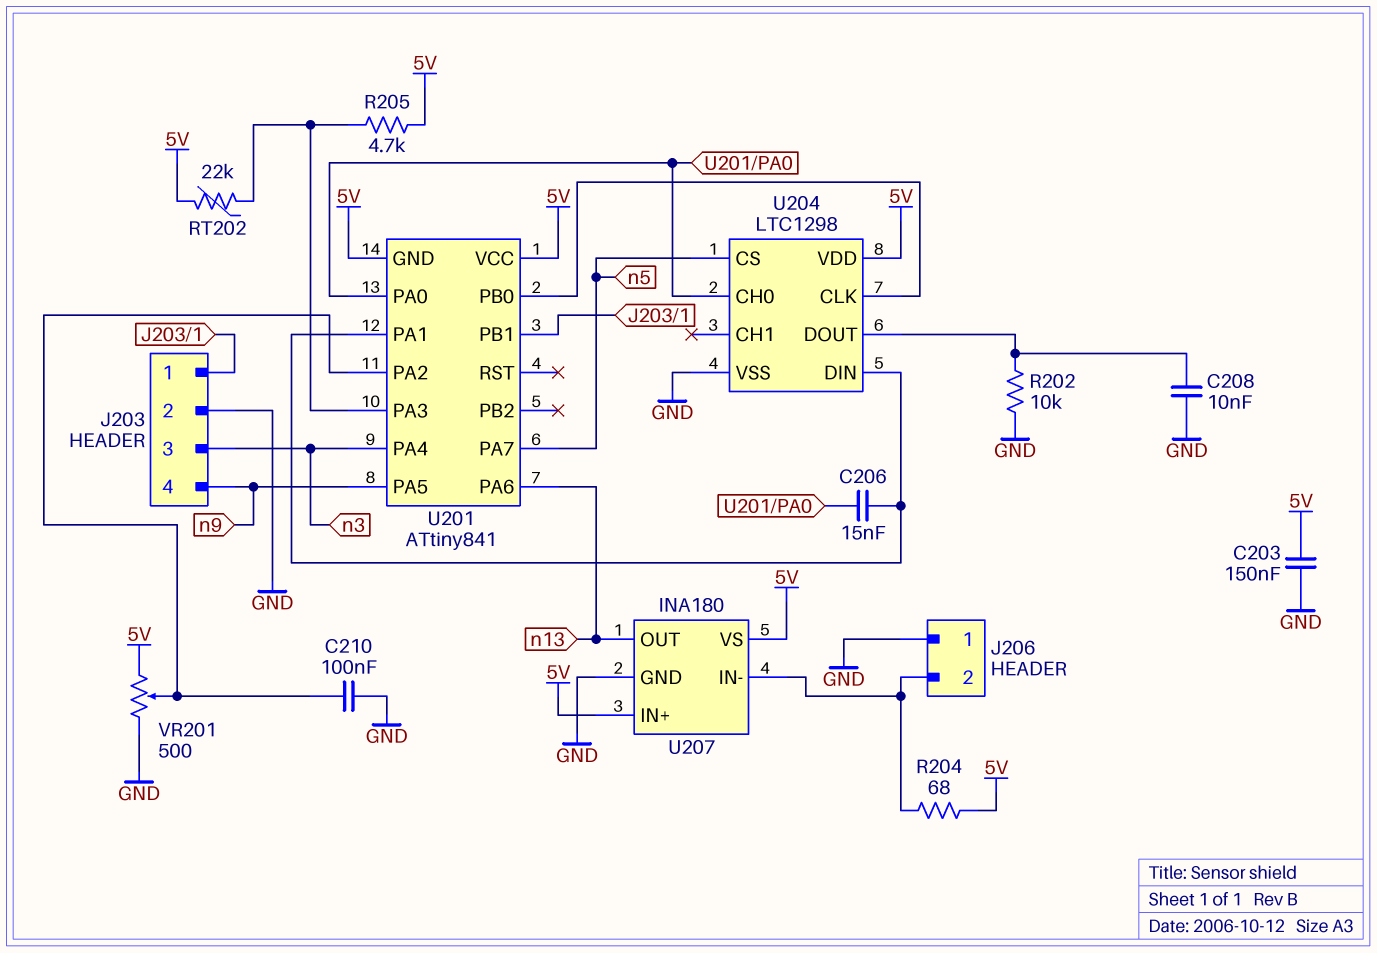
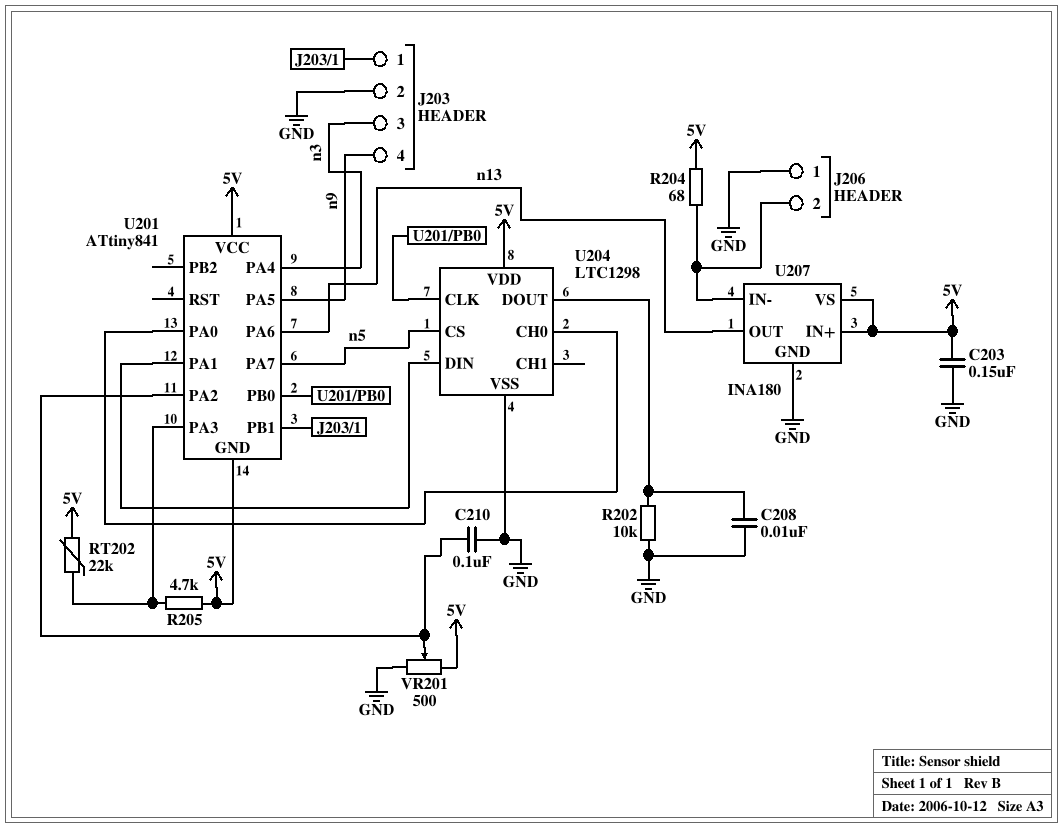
C206: 15nF (U201/PA0, U201/PA1) -> none

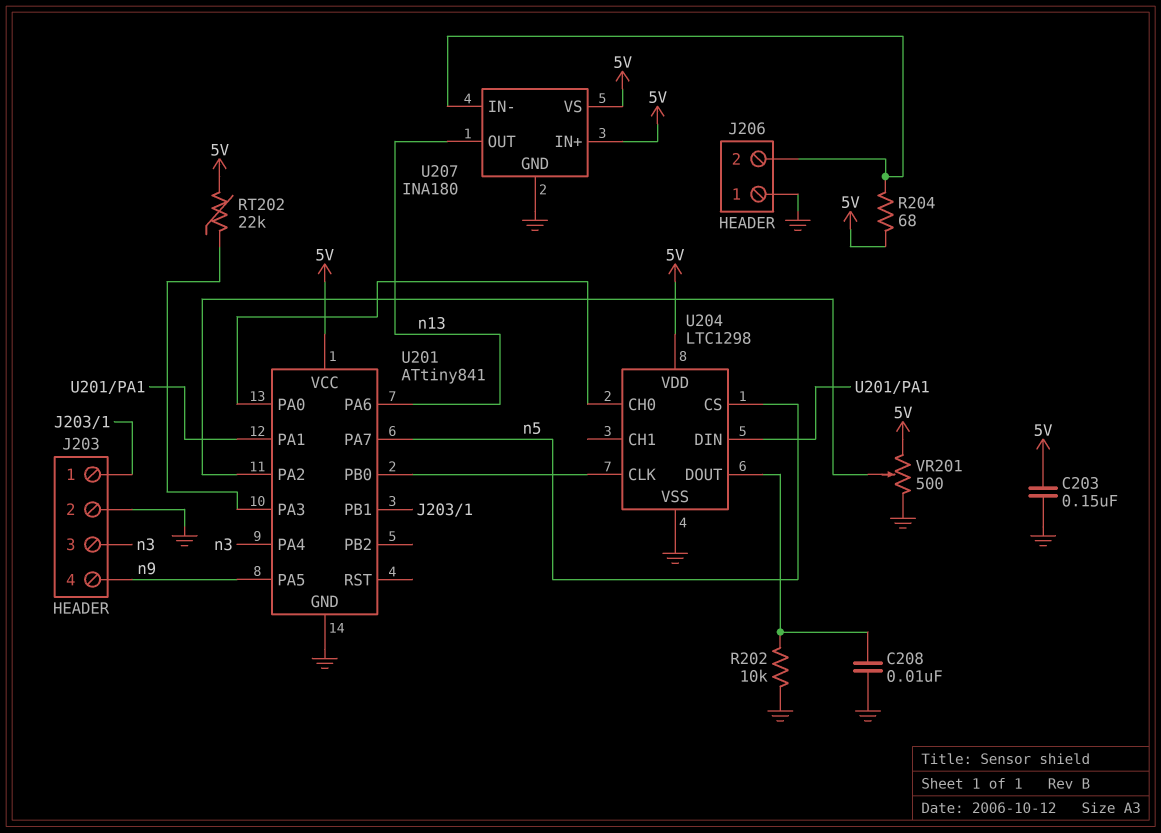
C210: 100nF (GND, U201/PA2) -> none
R205: 4.7k (5V, U201/PA3) -> none
U201 pin GND: 5V -> GND

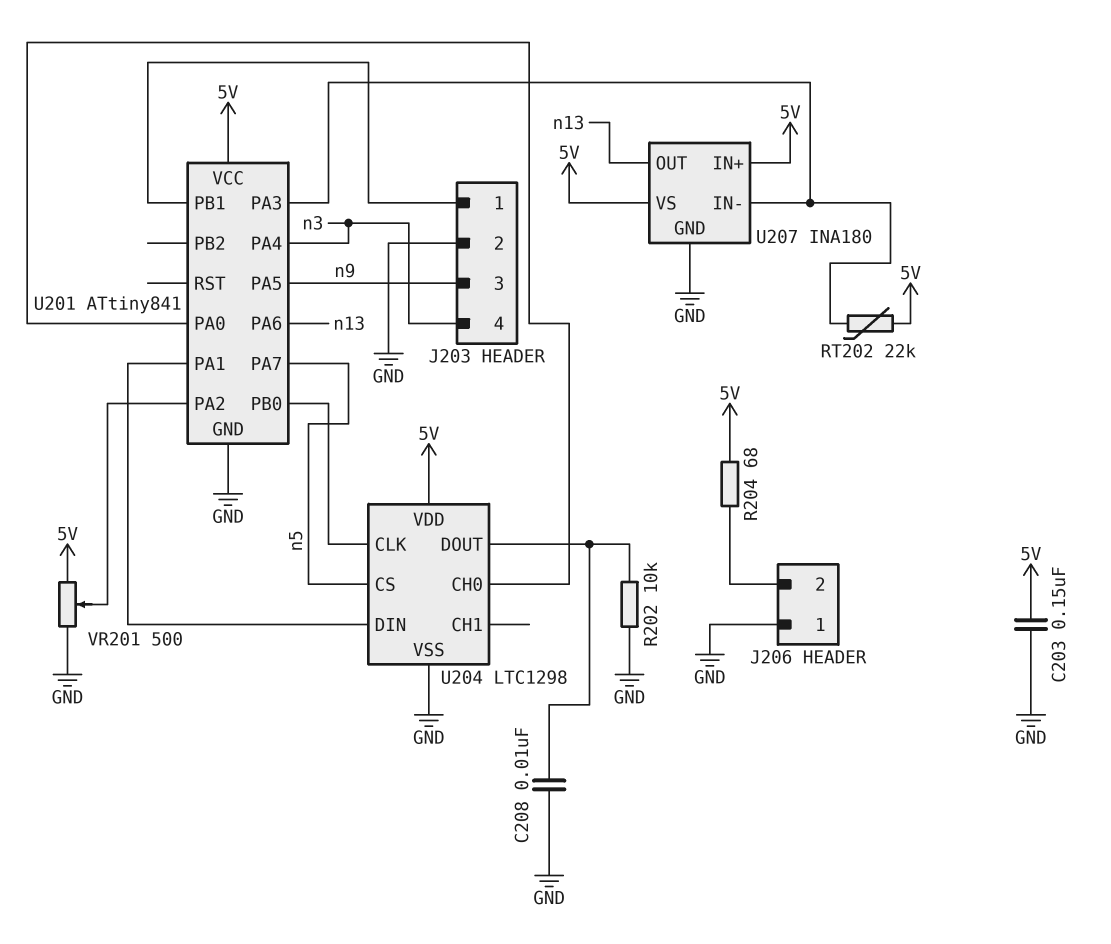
J203 pin 3: n3 -> n9
J203 pin 4: n9 -> n3
U207 pin IN-: J206/2 -> U201/PA3

